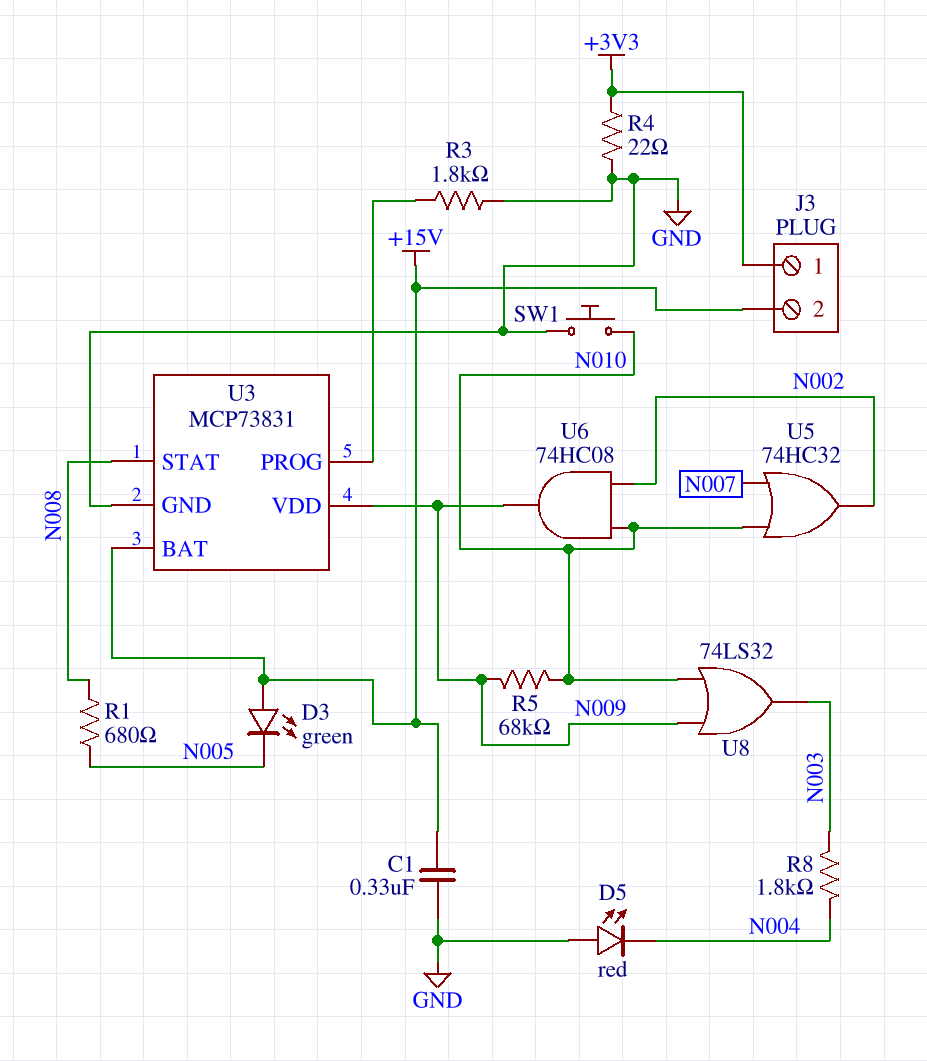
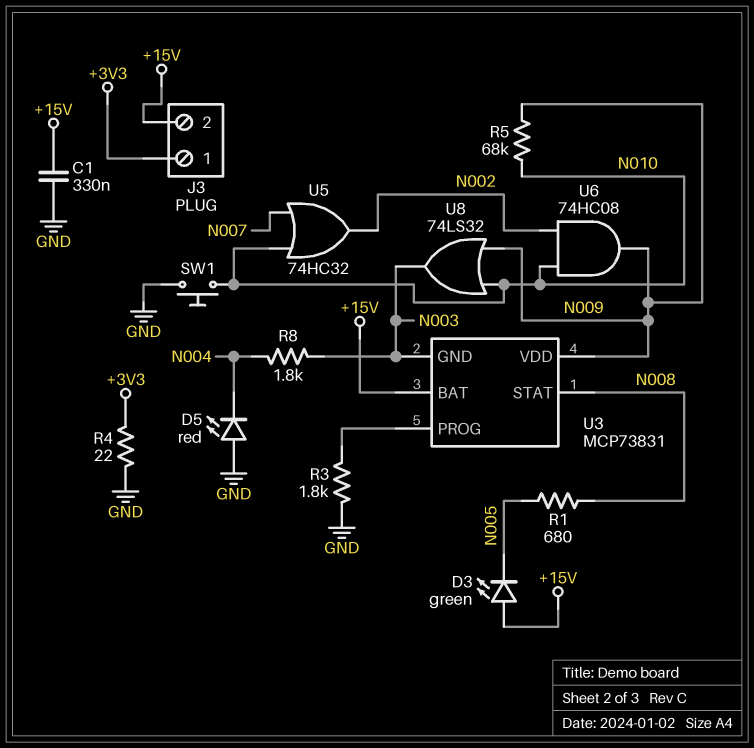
U3 pin GND: GND -> N003

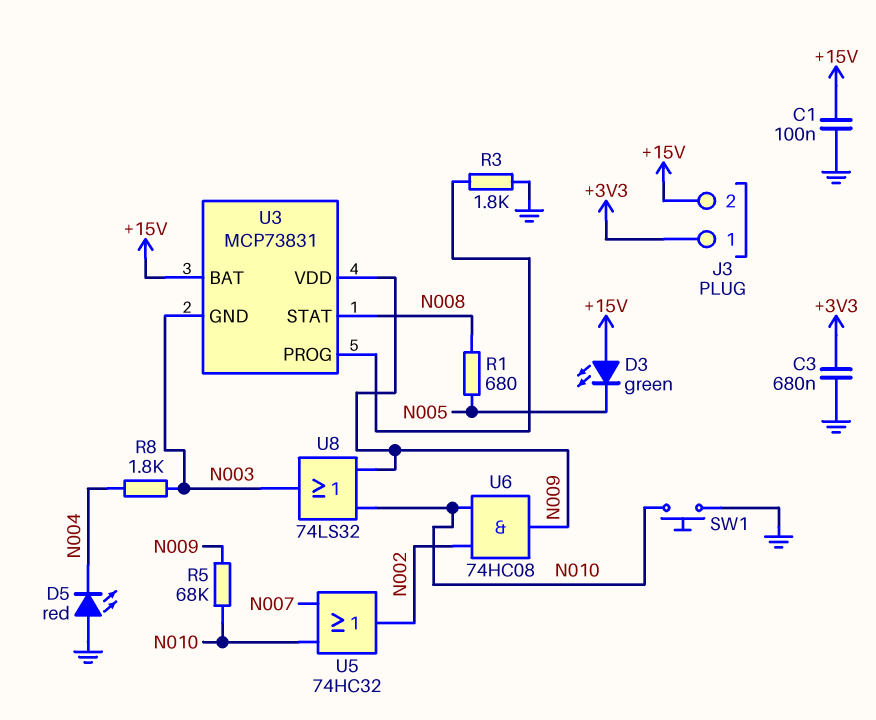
C1: 330nF (+15V, GND) -> 100nF (+15V, GND)
C3: none -> 680nF (+3V3, GND)
R4: 22 (+3V3, GND) -> none

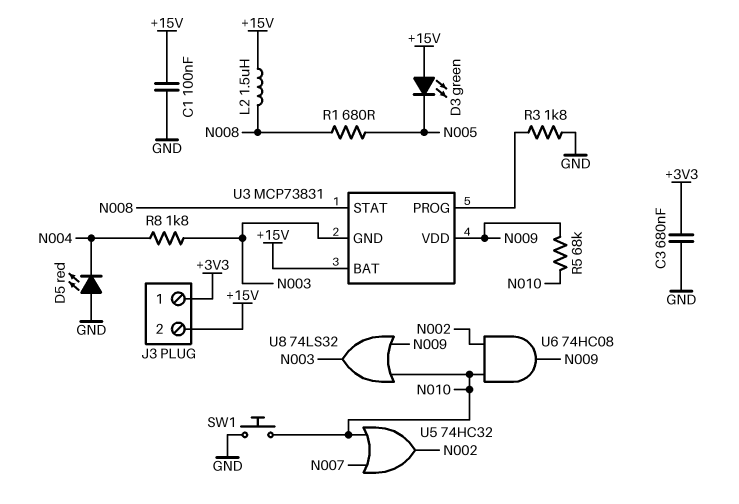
L2: none -> 1.5uH (+15V, N008)

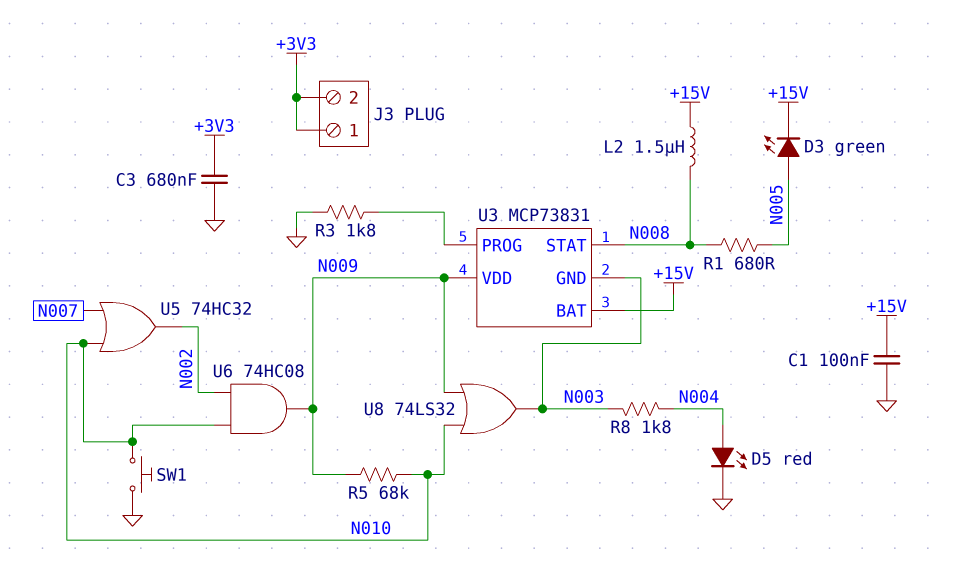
D3: LED green (A +15V, K N005) -> LED green (A N005, K +15V)
D5: LED red (A GND, K N004) -> LED red (A N004, K GND)
J3 pin 2: +15V -> +3V3

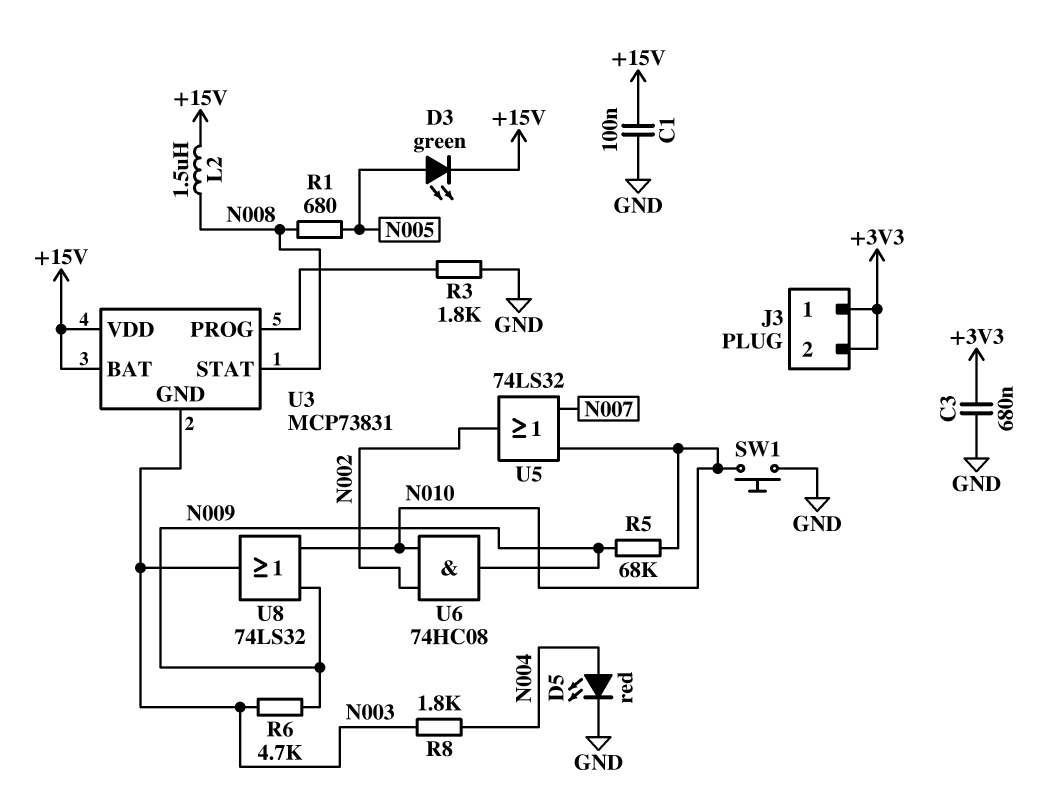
R6: none -> 4.7k (N003, N009)
U3 pin VDD: N009 -> +15V
U5: OR 74HC32 (in N007, in N010, out N002) -> OR 74LS32 (in N007, in N010, out N002)

